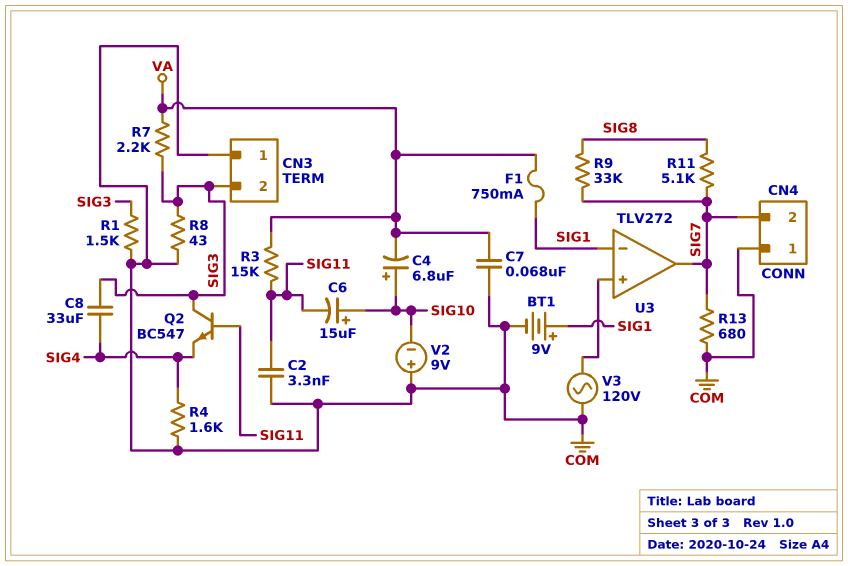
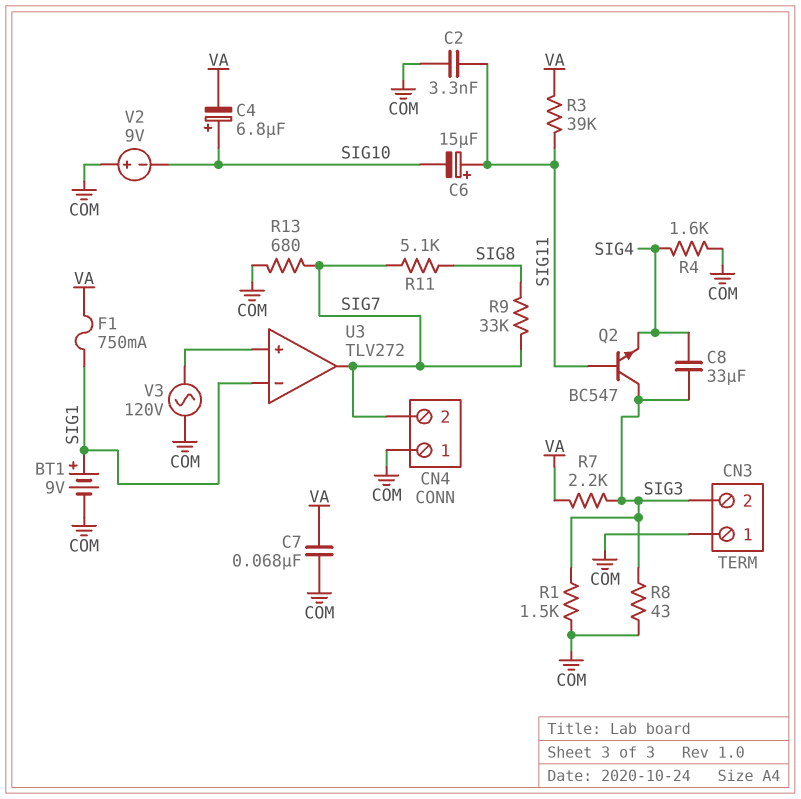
C6: 15uF (plus SIG10, minus SIG11) -> 15uF (plus SIG11, minus SIG10)
R3: 15k (SIG11, VA) -> 39k (SIG11, VA)

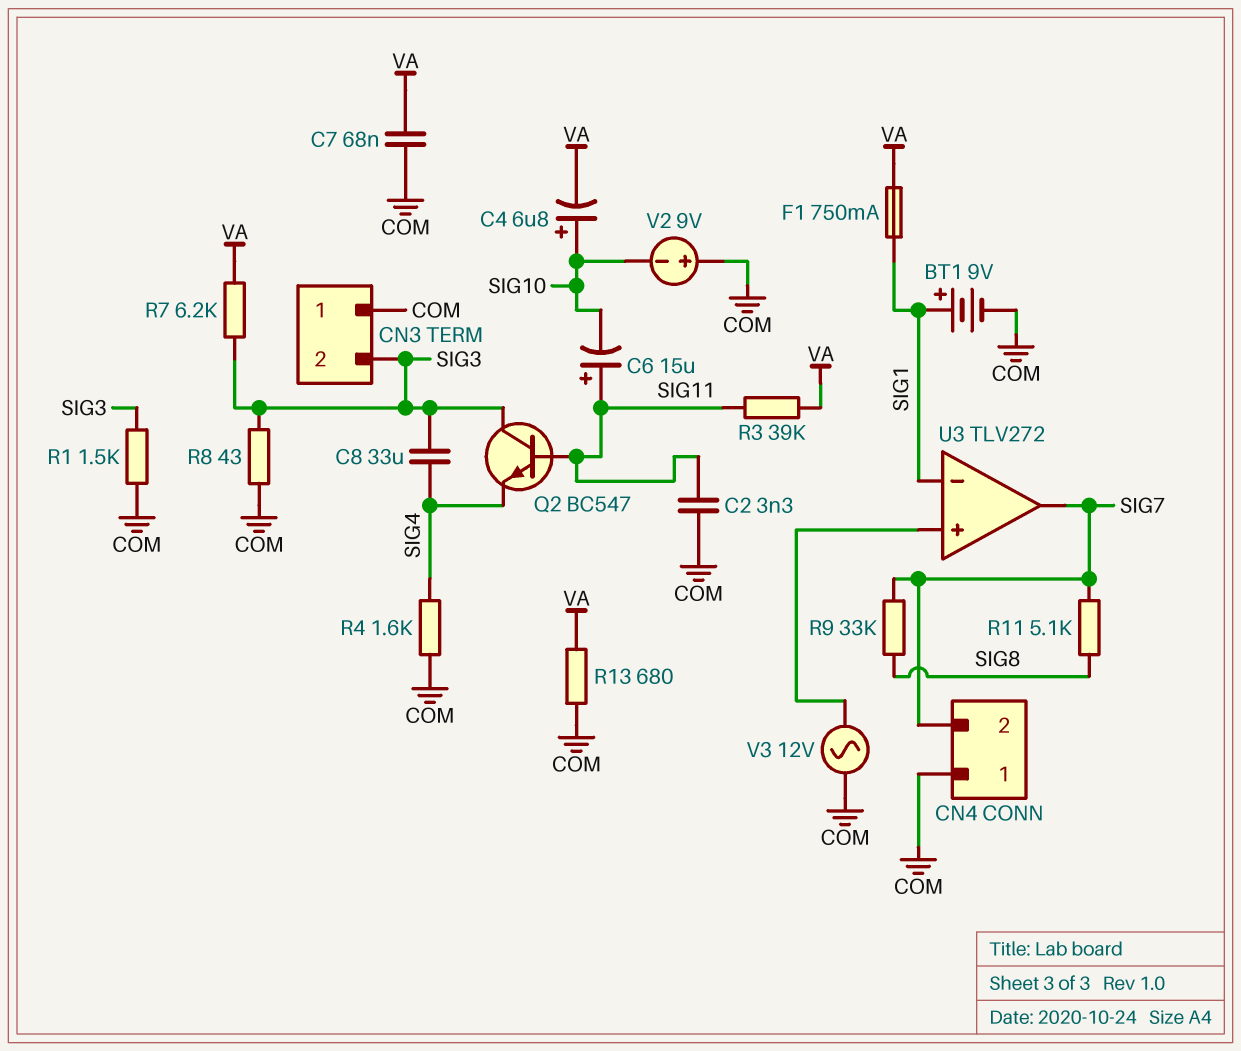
R7: 2.2k (SIG3, VA) -> 6.2k (SIG3, VA)
R13: 680 (COM, SIG7) -> 680 (COM, VA)
V3: AC 120V (COM, U3/in+) -> AC 12V (COM, U3/in+)

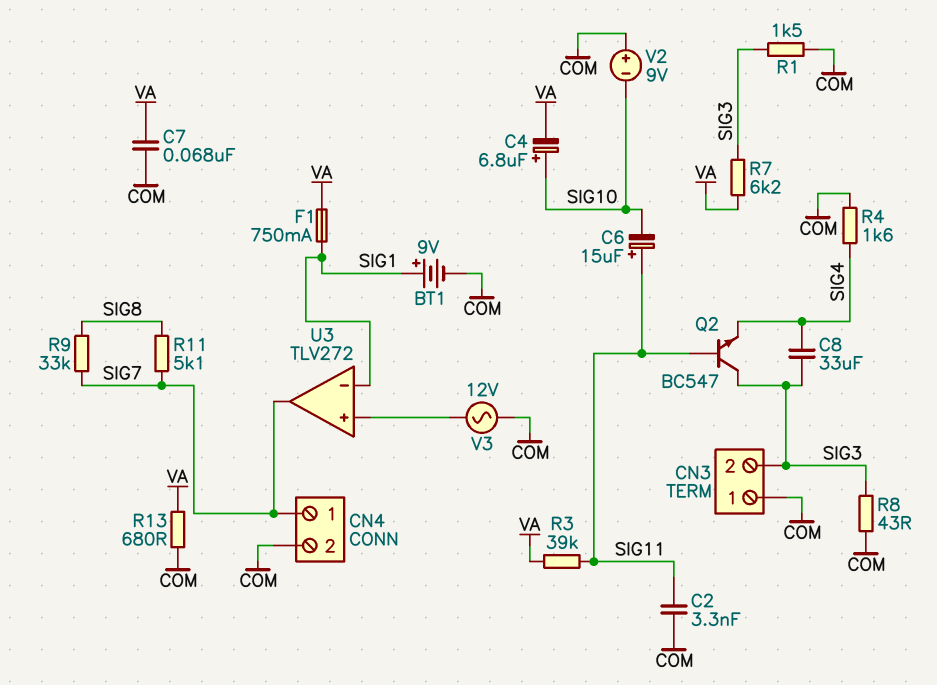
CN4 pin 1: COM -> SIG7
CN4 pin 2: SIG7 -> COM

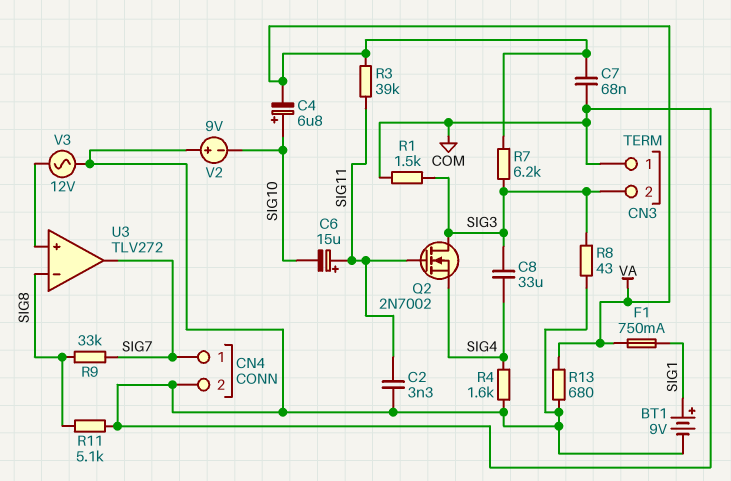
Q2: NPN BC547 (B SIG11, C SIG3, E SIG4) -> NMOS 2N7002 (G SIG11, D SIG3, S SIG4)
R11: 5.1k (SIG7, SIG8) -> 5.1k (COM, SIG8)
U3 pin in-: SIG1 -> SIG8

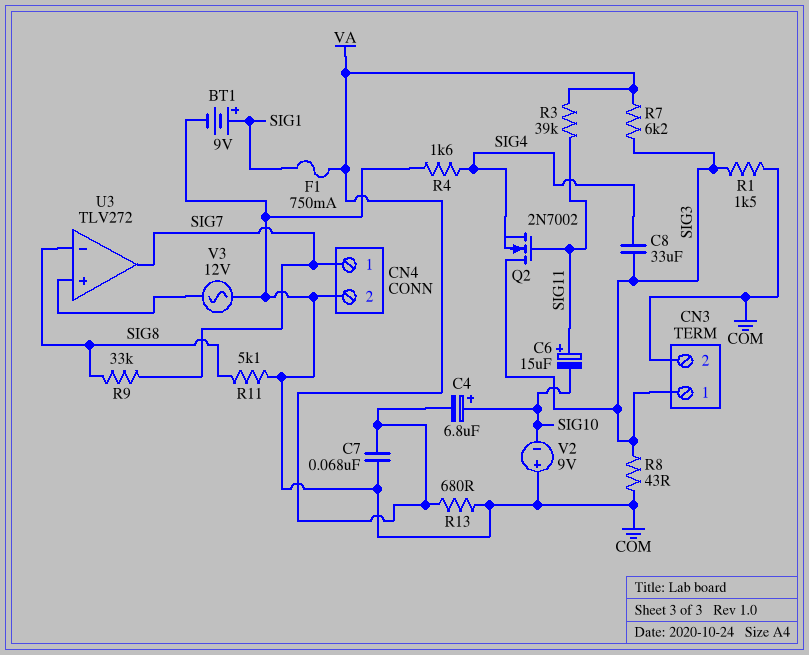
C2: 3.3nF (COM, SIG11) -> none
CN3 pin 1: COM -> SIG3
CN3 pin 2: SIG3 -> COM

